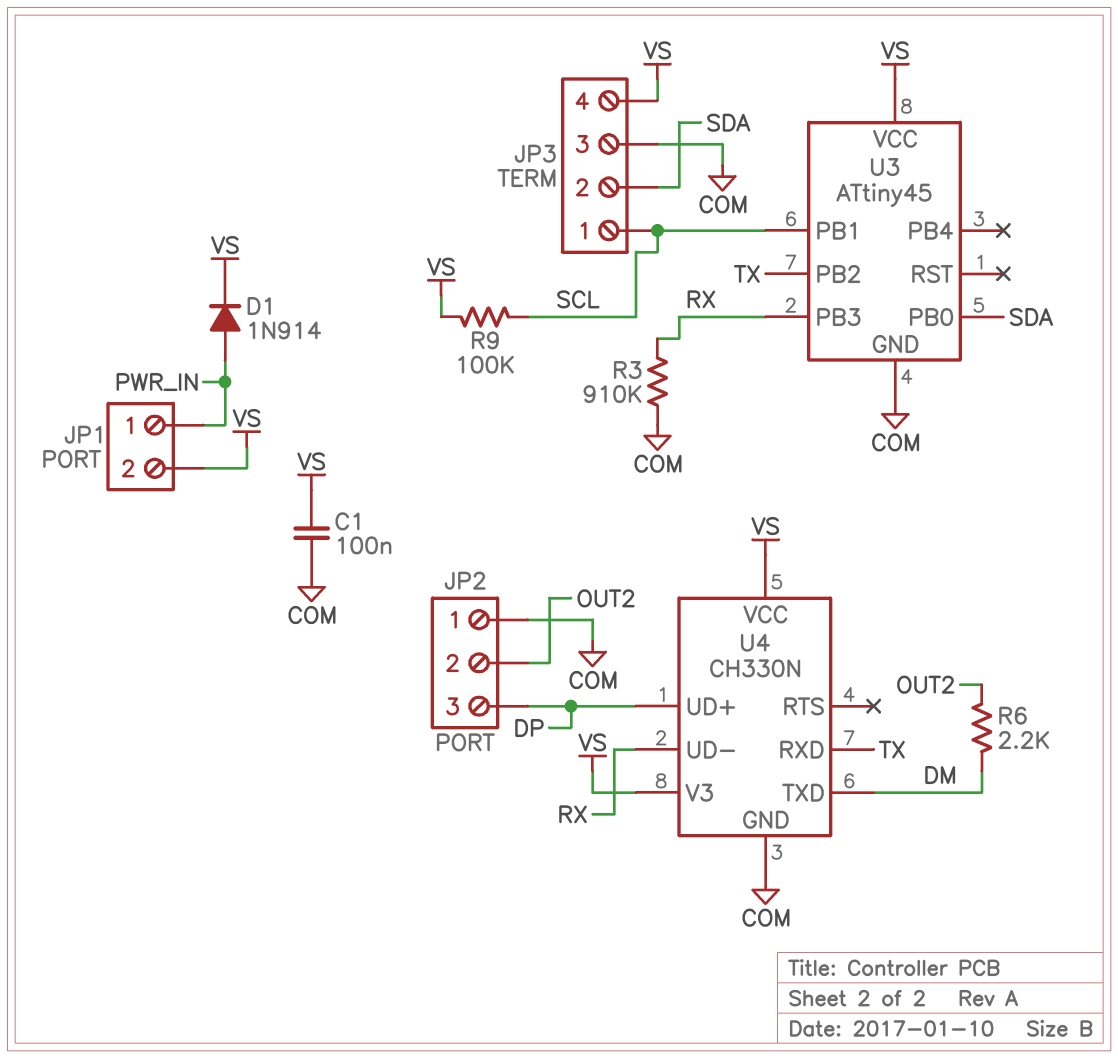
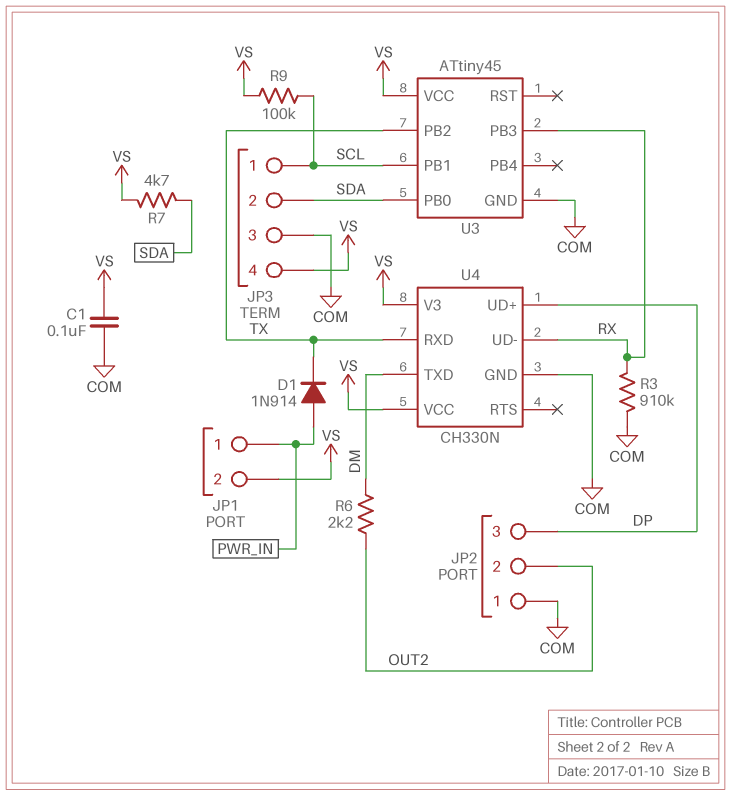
D1: diode 1N914 (A PWR_IN, K VS) -> diode 1N914 (A PWR_IN, K TX)
R7: none -> 4.7k (SDA, VS)

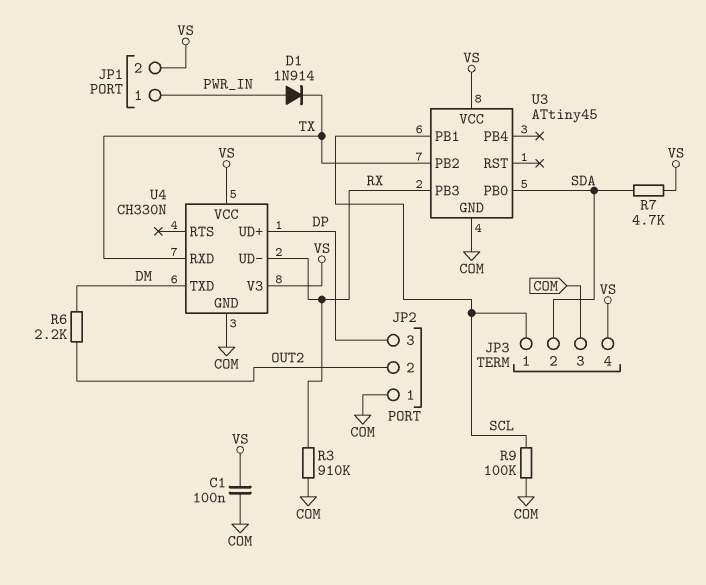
R9: 100k (SCL, VS) -> 100k (COM, SCL)

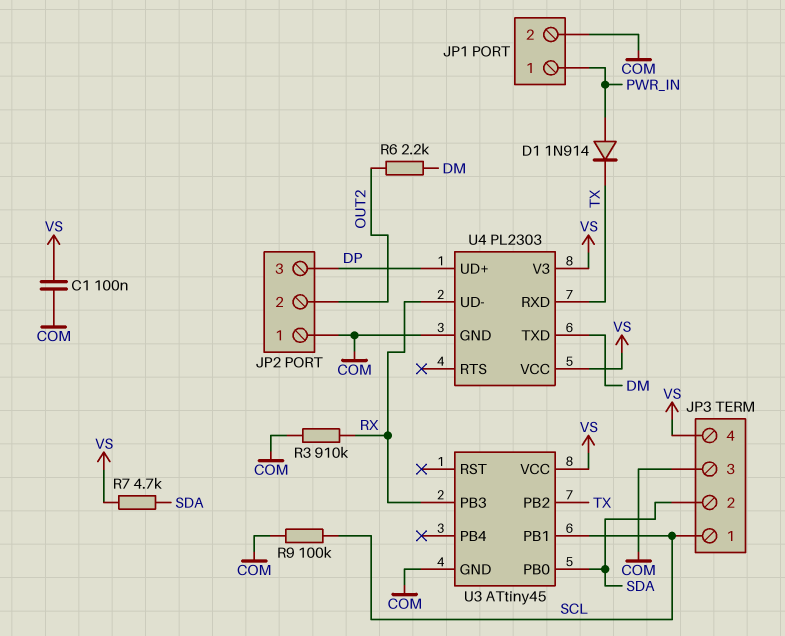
JP1 pin 2: VS -> COM
U4: CH330N -> PL2303

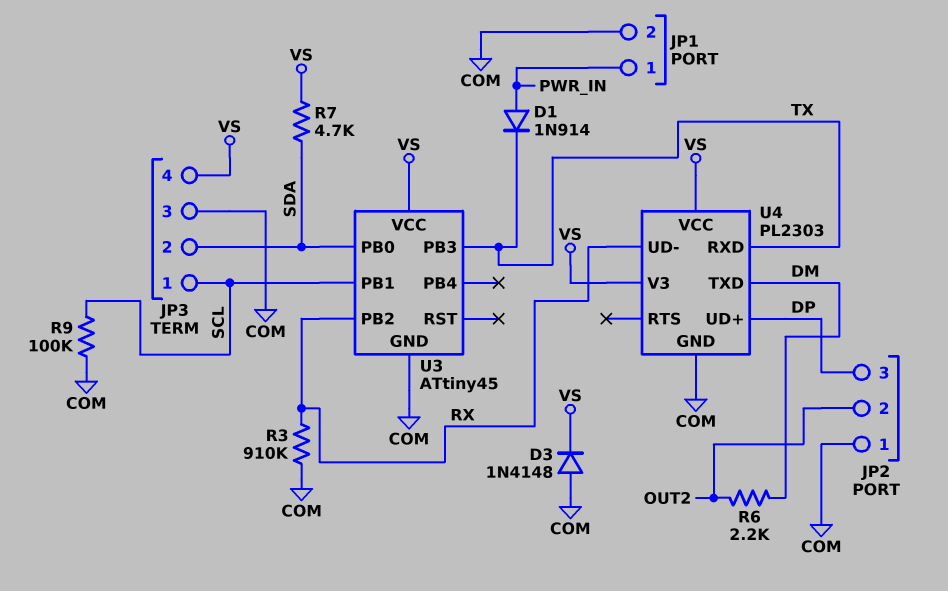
C1: 100nF (COM, VS) -> none
D3: none -> diode 1N4148 (A COM, K VS)
U3 pin PB2: TX -> RX
U3 pin PB3: RX -> TX

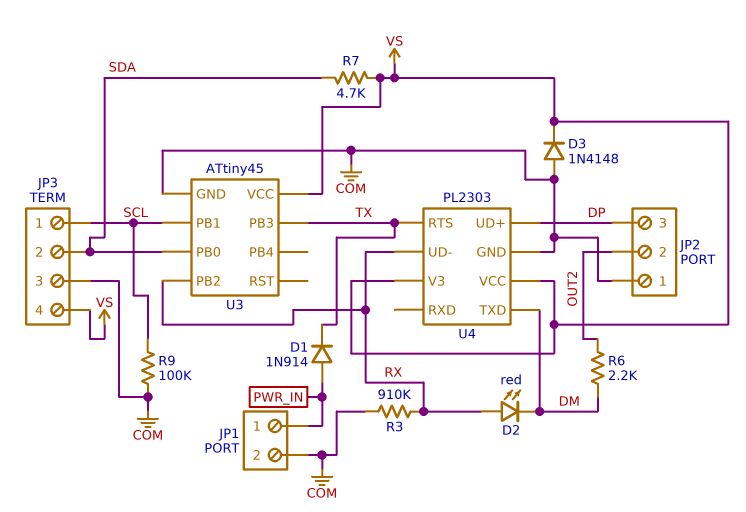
D2: none -> LED red (A RX, K DM)
U4 pin RTS: none -> TX
U4 pin RXD: TX -> none

